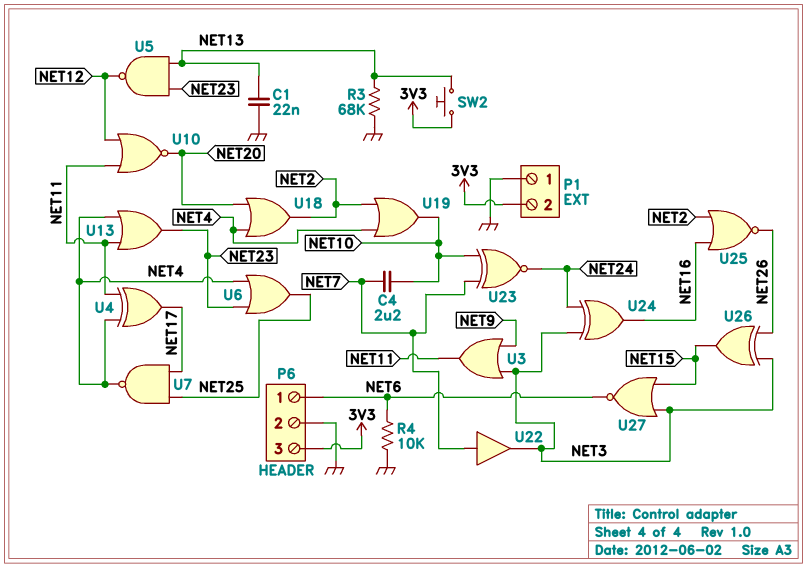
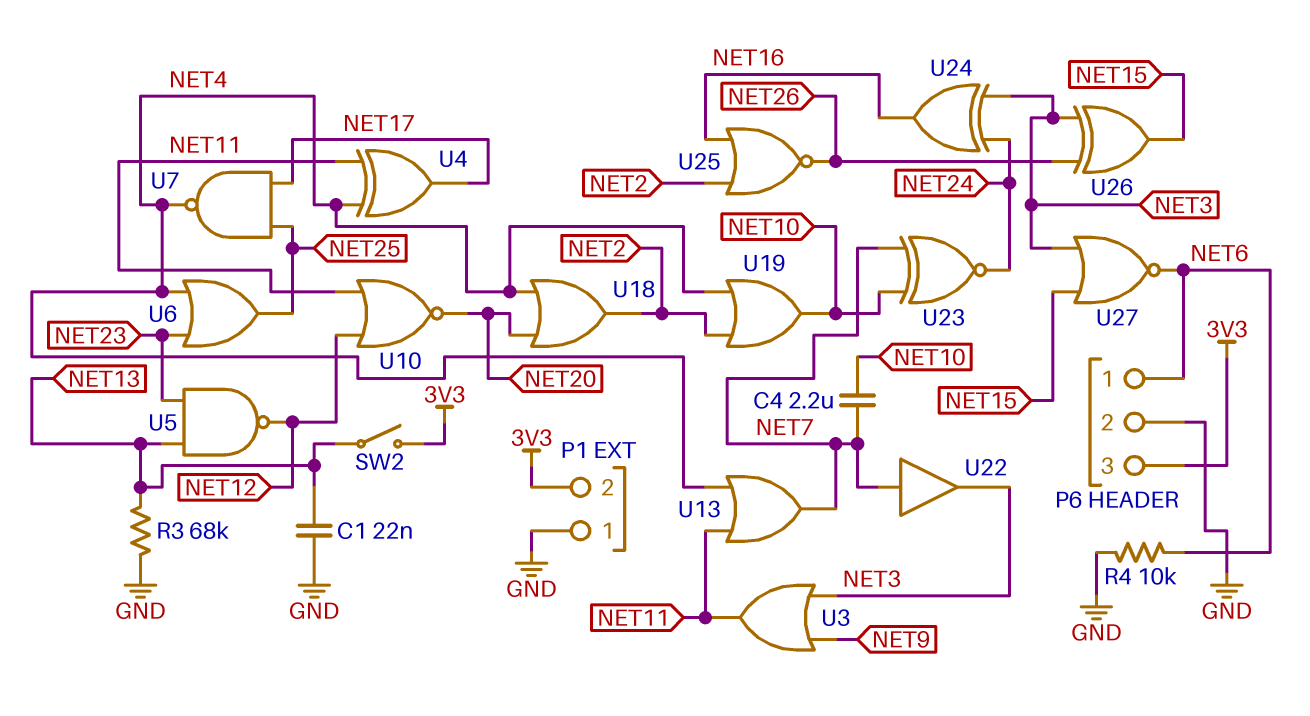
SW2: button (3V3, NET13) -> switch (3V3, NET13)
U13: OR (in NET4, in NET11, out NET23) -> OR (in NET4, in NET11, out NET7)

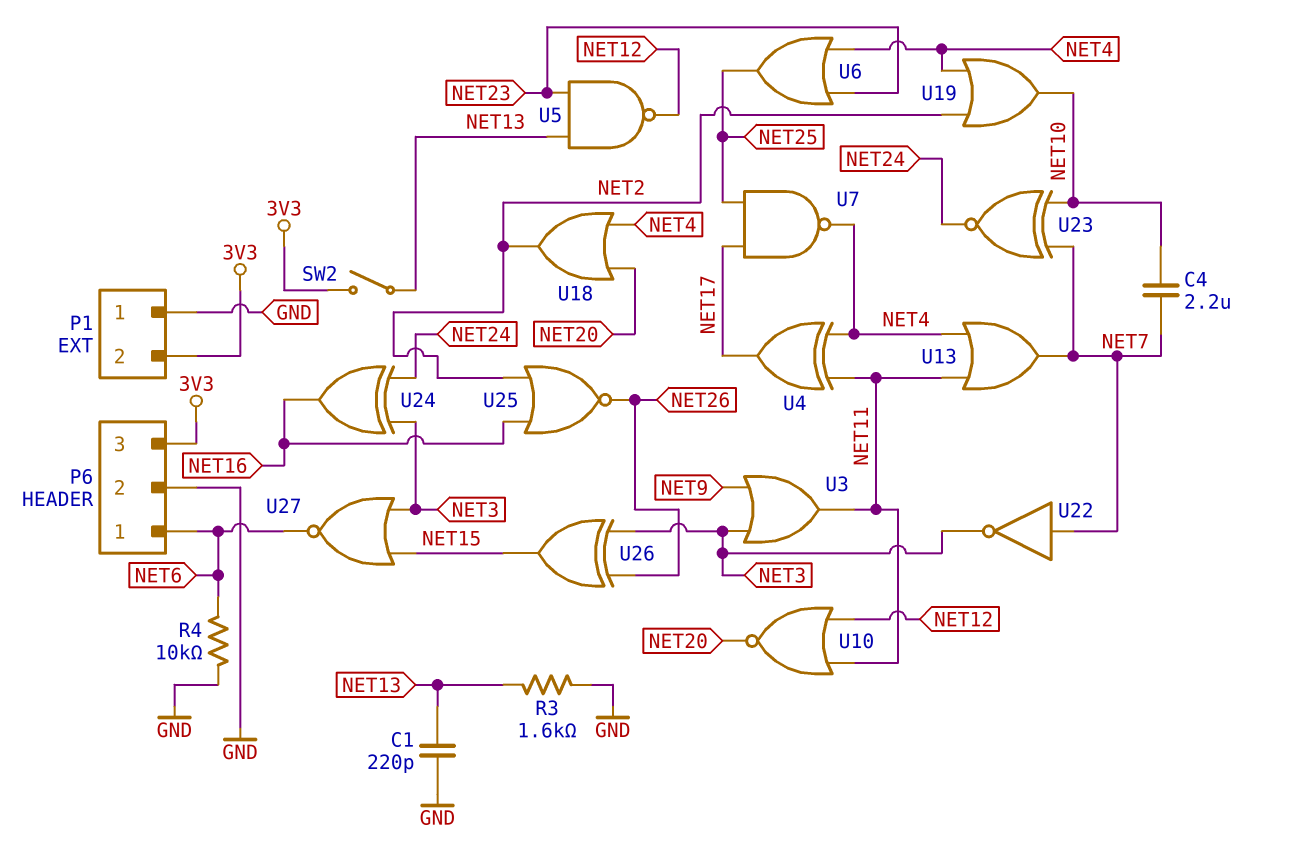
C1: 22nF (GND, NET13) -> 220pF (GND, NET13)
R3: 68k (GND, NET13) -> 1.6k (GND, NET13)
U22: buffer (in NET7, out NET3) -> NOT (in NET7, out NET3)

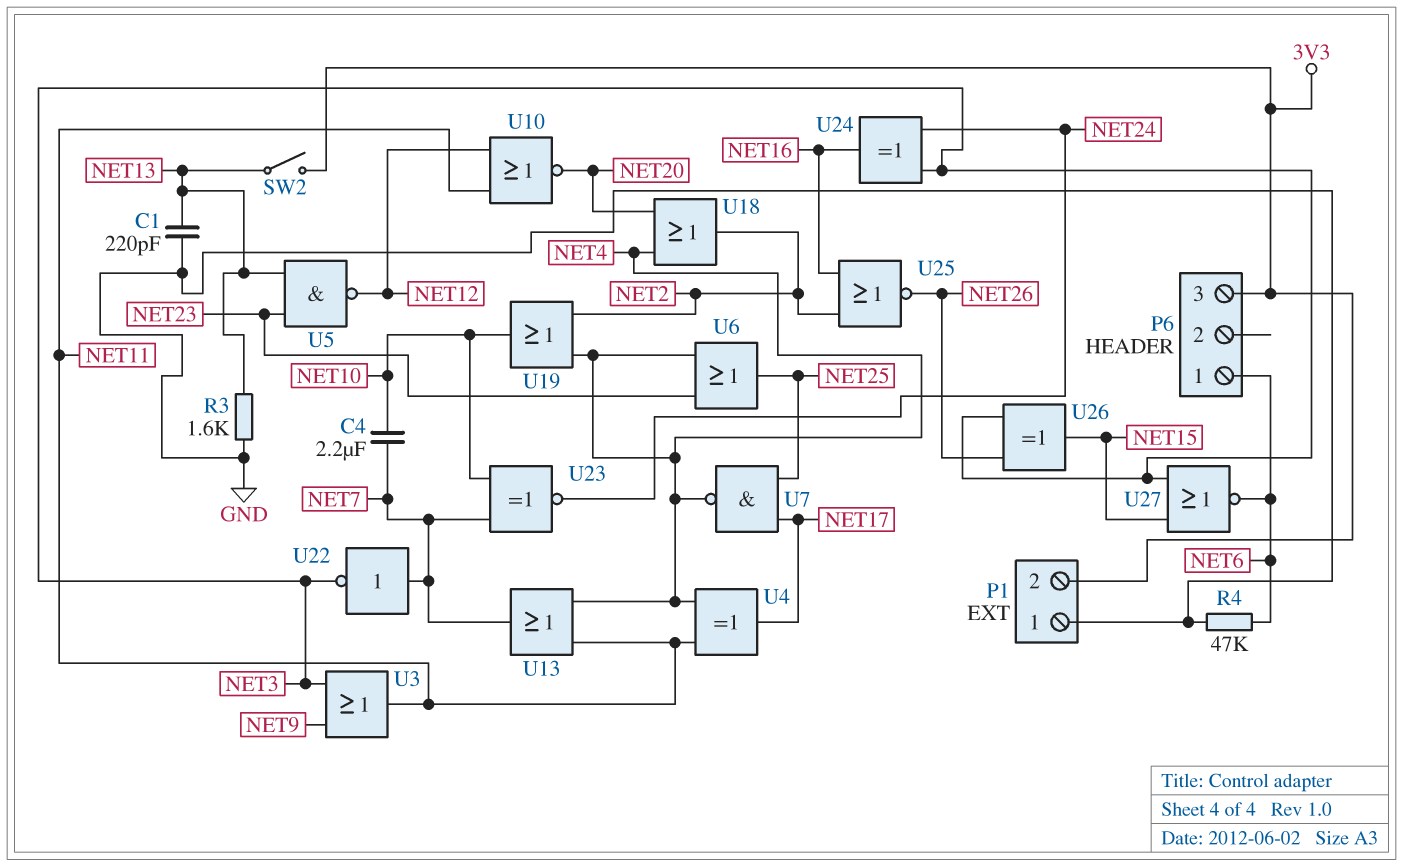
P6 pin 2: GND -> none
R4: 10k (GND, NET6) -> 47k (GND, NET6)

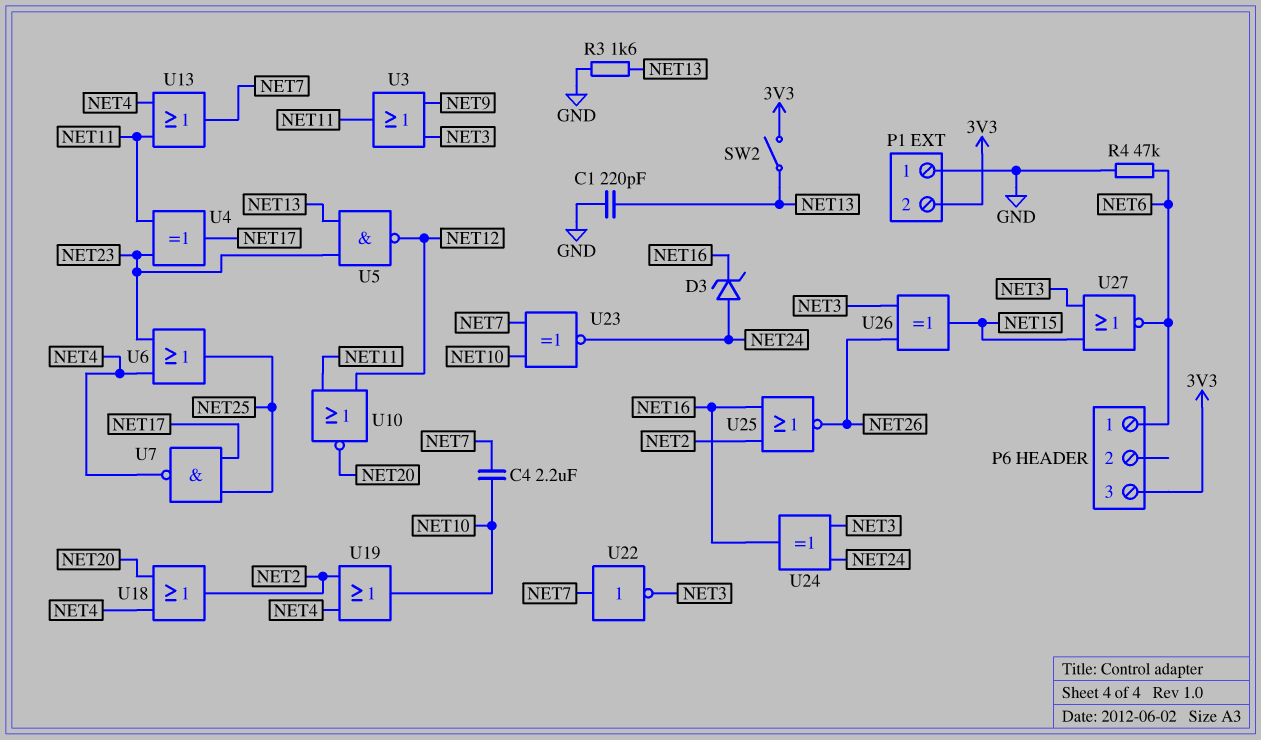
D3: none -> zener (A NET24, K NET16)
U4: XOR (in NET4, in NET11, out NET17) -> XOR (in NET11, in NET23, out NET17)

